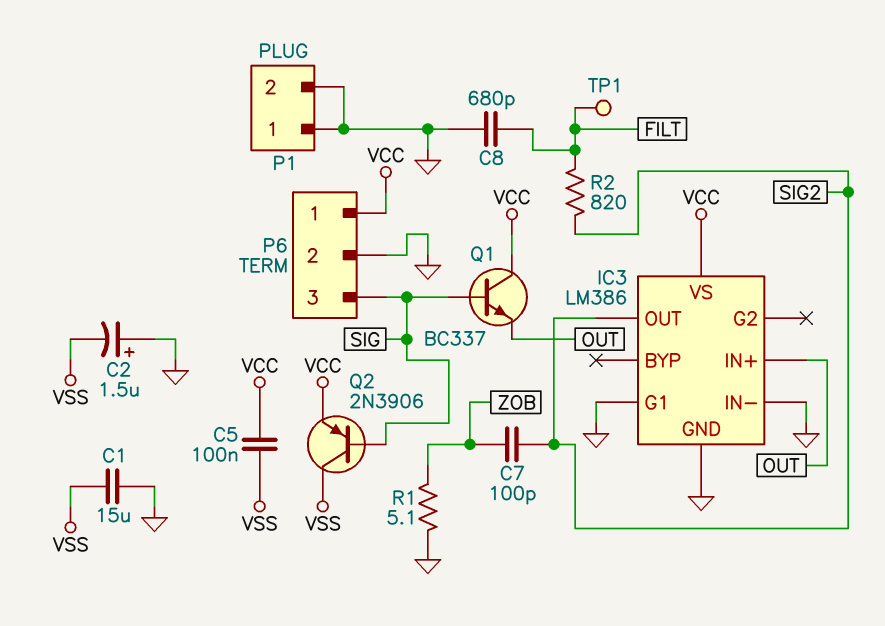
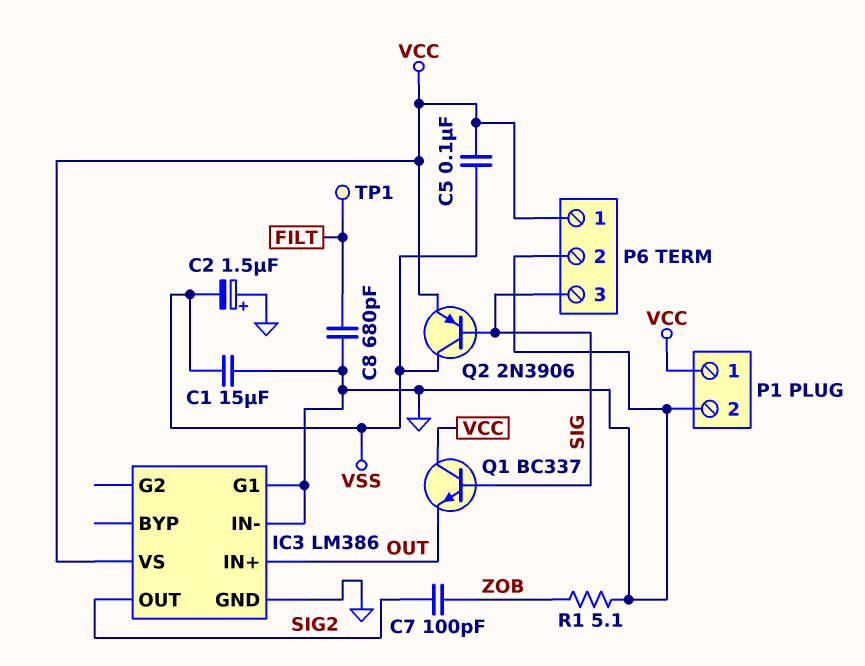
P1 pin 1: GND -> VCC
R2: 820 (FILT, SIG2) -> none

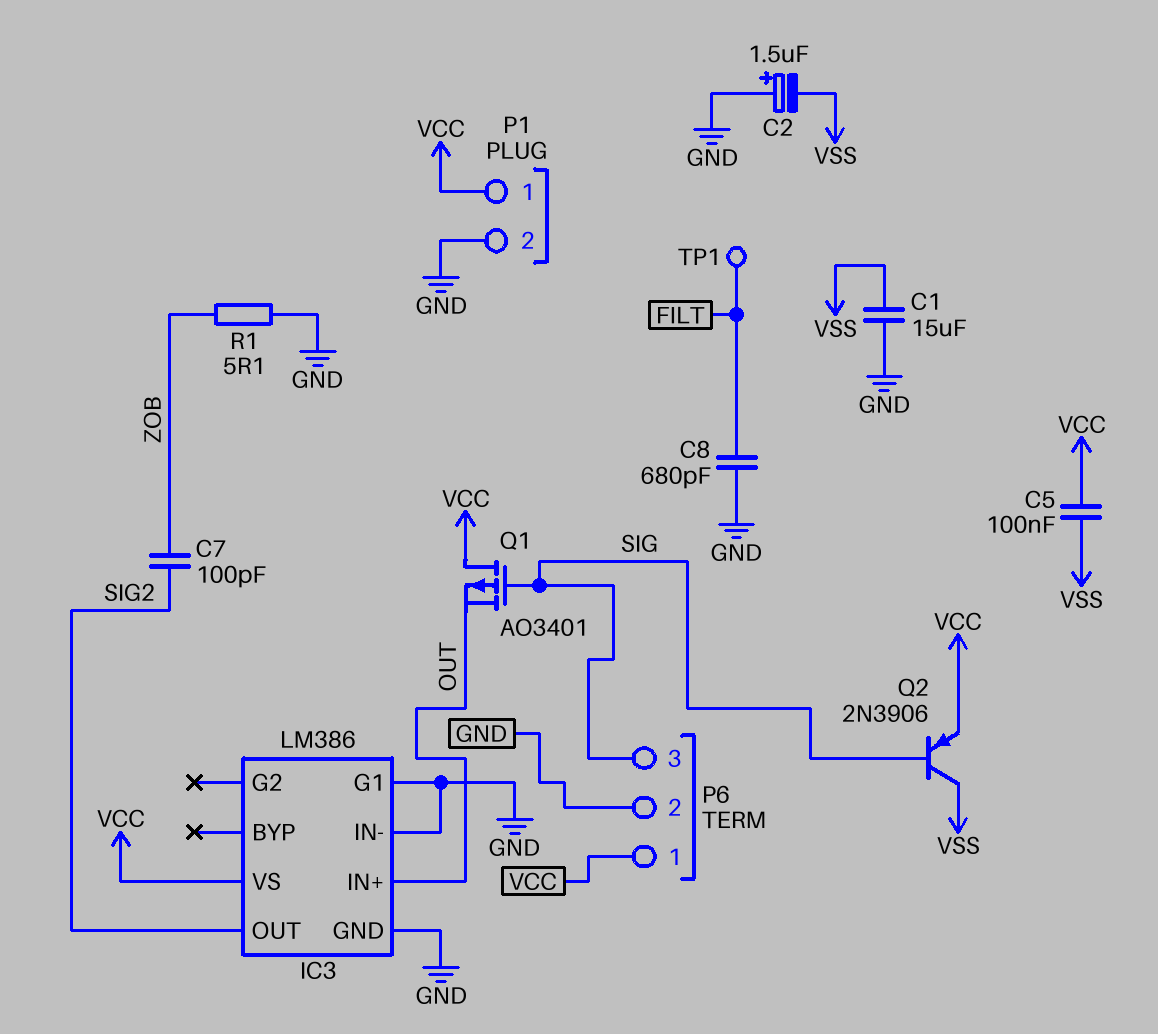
Q1: NPN BC337 (B SIG, C VCC, E OUT) -> PMOS AO3401 (G SIG, D VCC, S OUT)

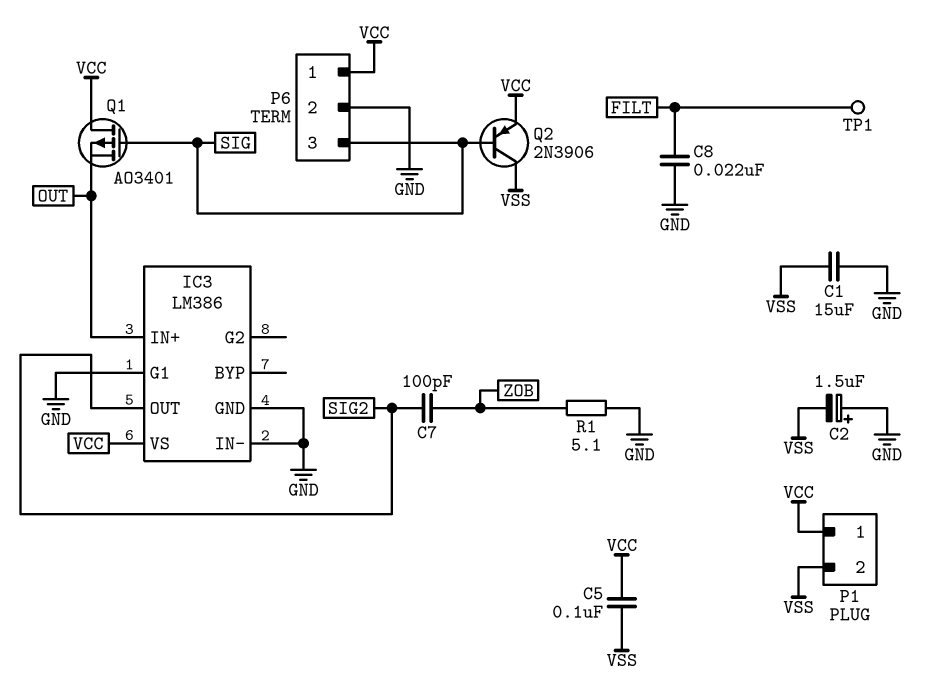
C8: 680pF (FILT, GND) -> 22nF (FILT, GND)
P1 pin 2: GND -> VSS

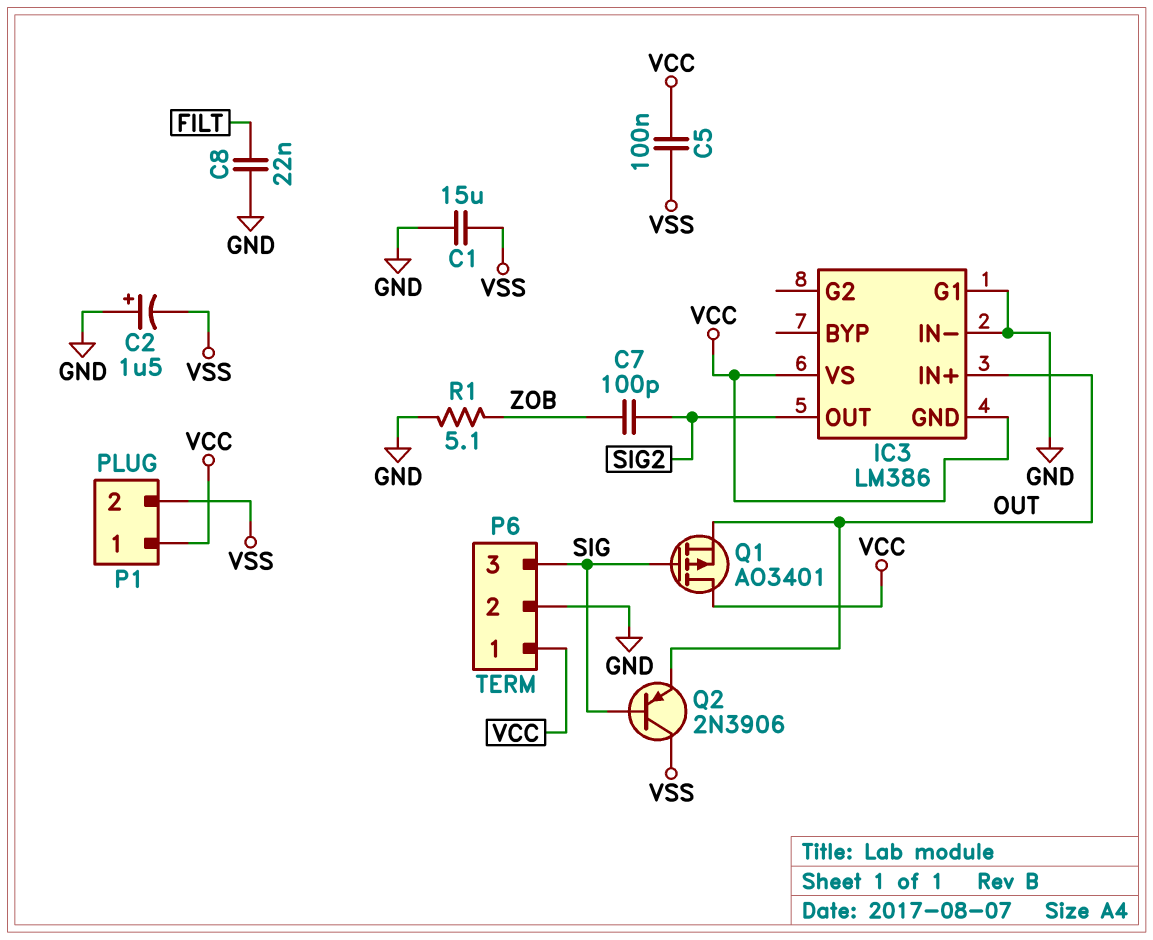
IC3 pin GND: GND -> VCC
Q2: PNP 2N3906 (B SIG, C VSS, E VCC) -> PNP 2N3906 (B SIG, C VSS, E OUT)
TP1: test point (FILT) -> none

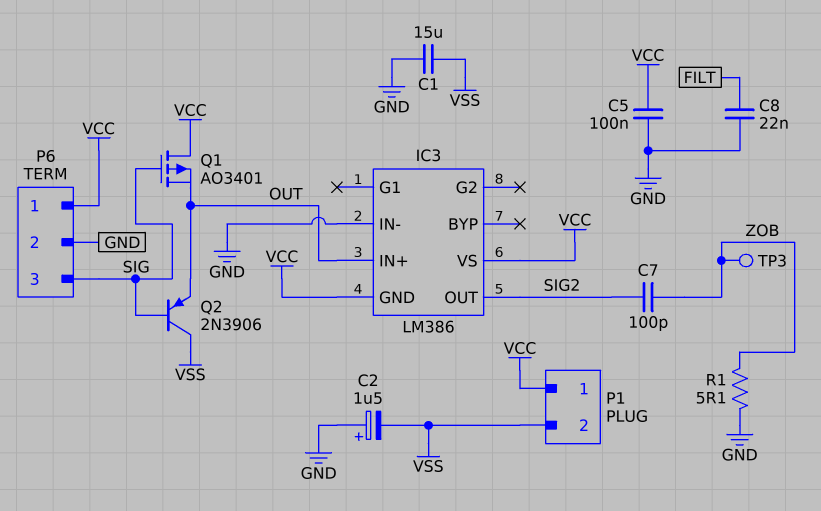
C5: 100nF (VCC, VSS) -> 100nF (GND, VCC)
IC3 pin G1: GND -> none
TP3: none -> test point (ZOB)

